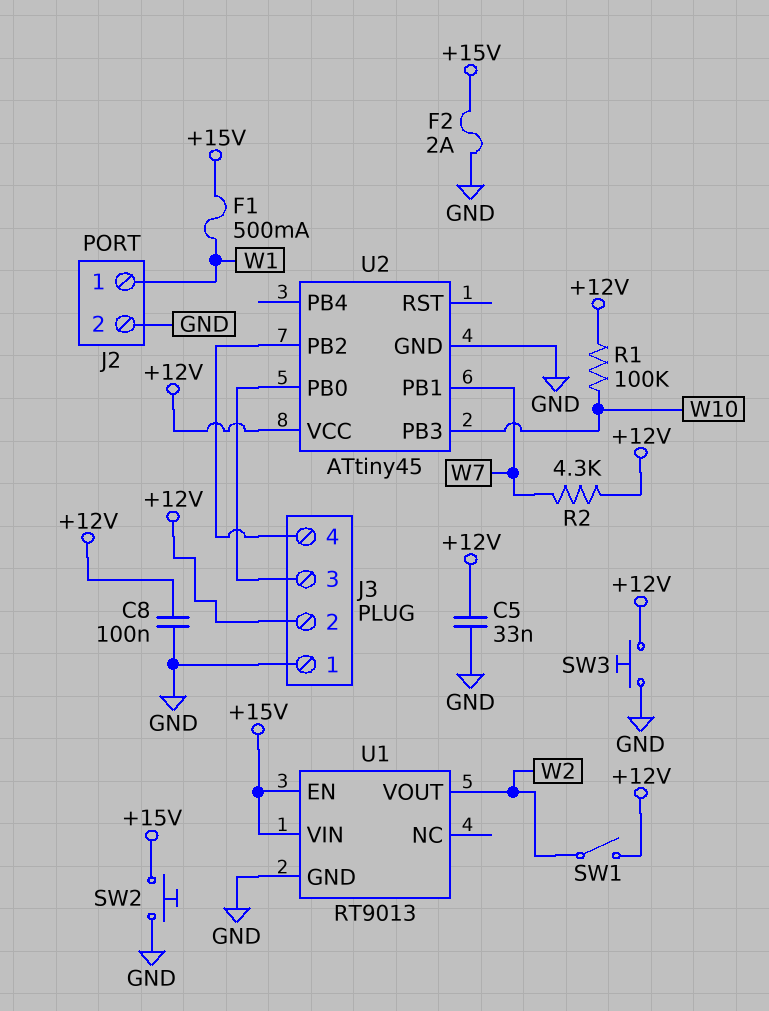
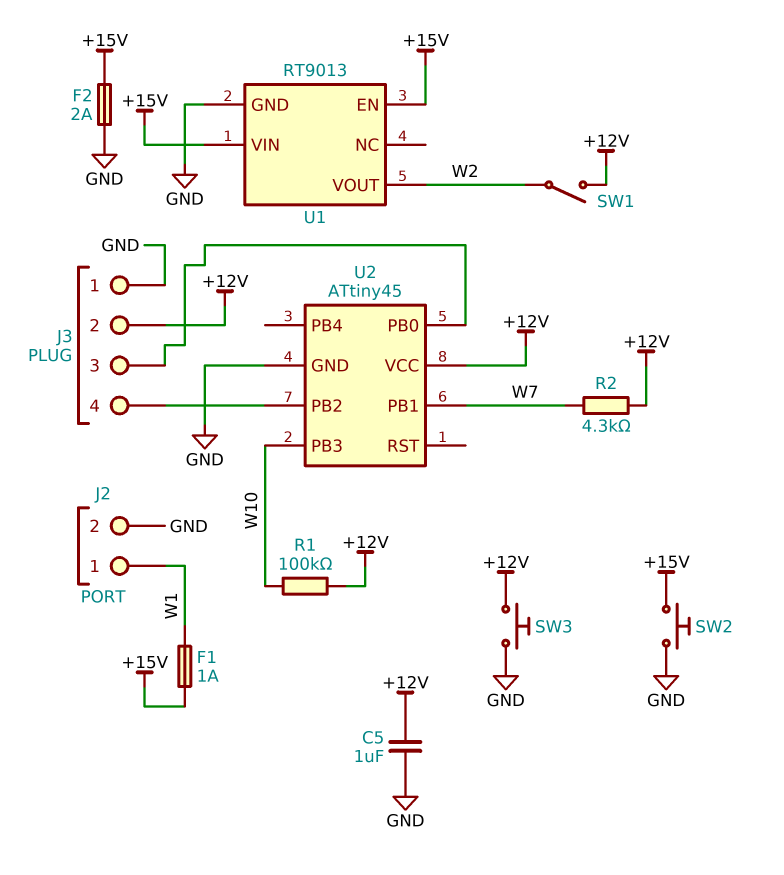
C5: 33nF (+12V, GND) -> 1uF (+12V, GND)
C8: 100nF (+12V, GND) -> none
F1: 500mA (+15V, W1) -> 1A (+15V, W1)

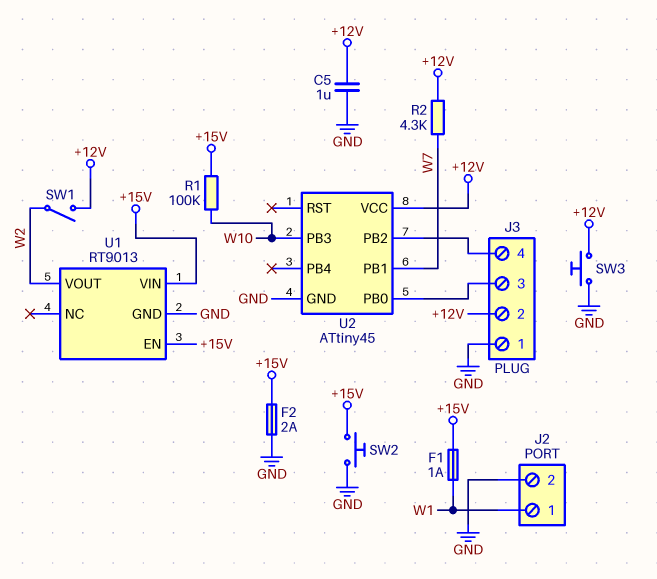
R1: 100k (+12V, W10) -> 100k (+15V, W10)

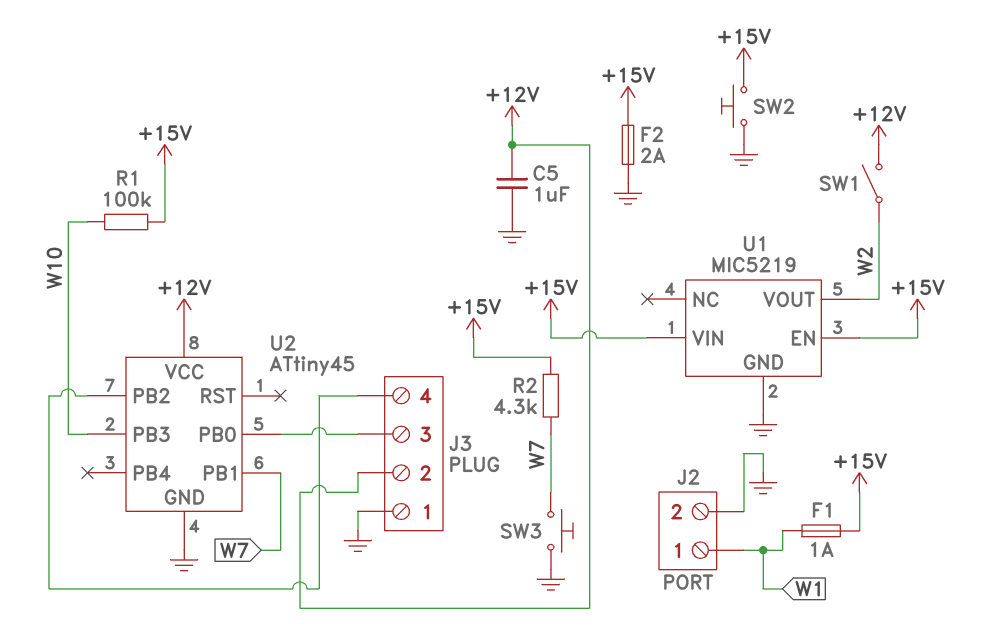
R2: 4.3k (+12V, W7) -> 4.3k (+15V, W7)
SW3: button (+12V, GND) -> button (GND, W7)
U1: RT9013 -> MIC5219

